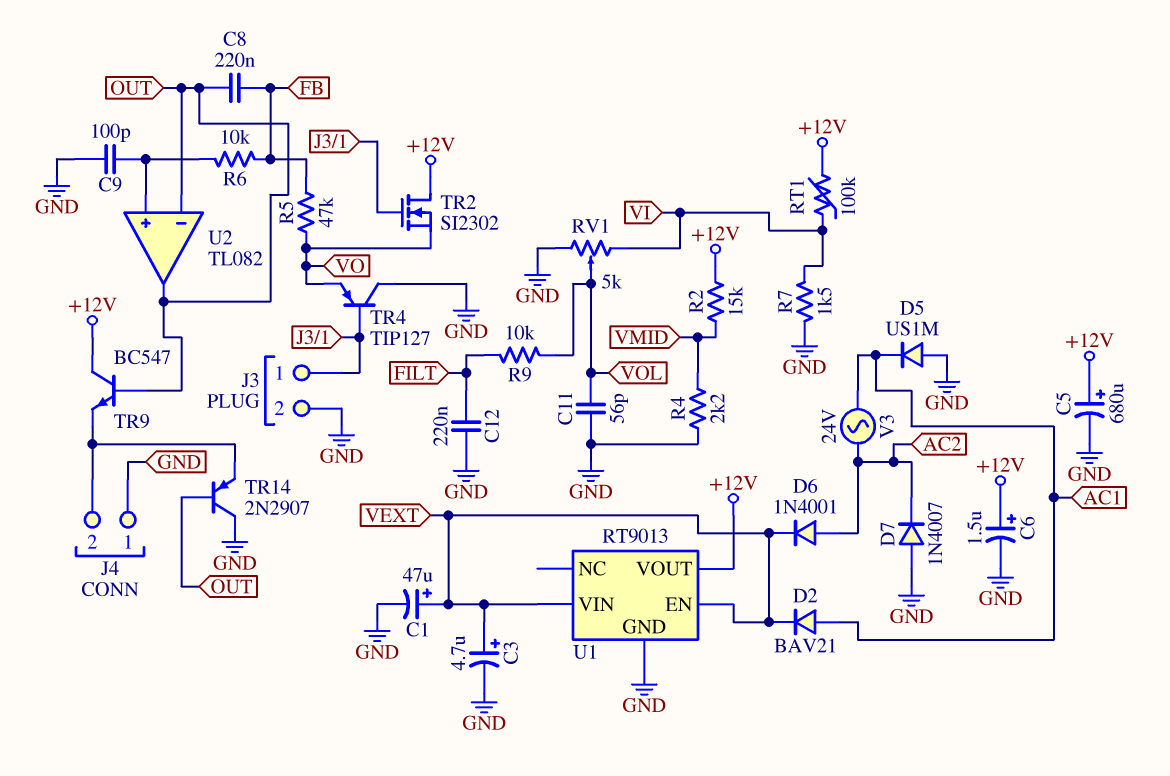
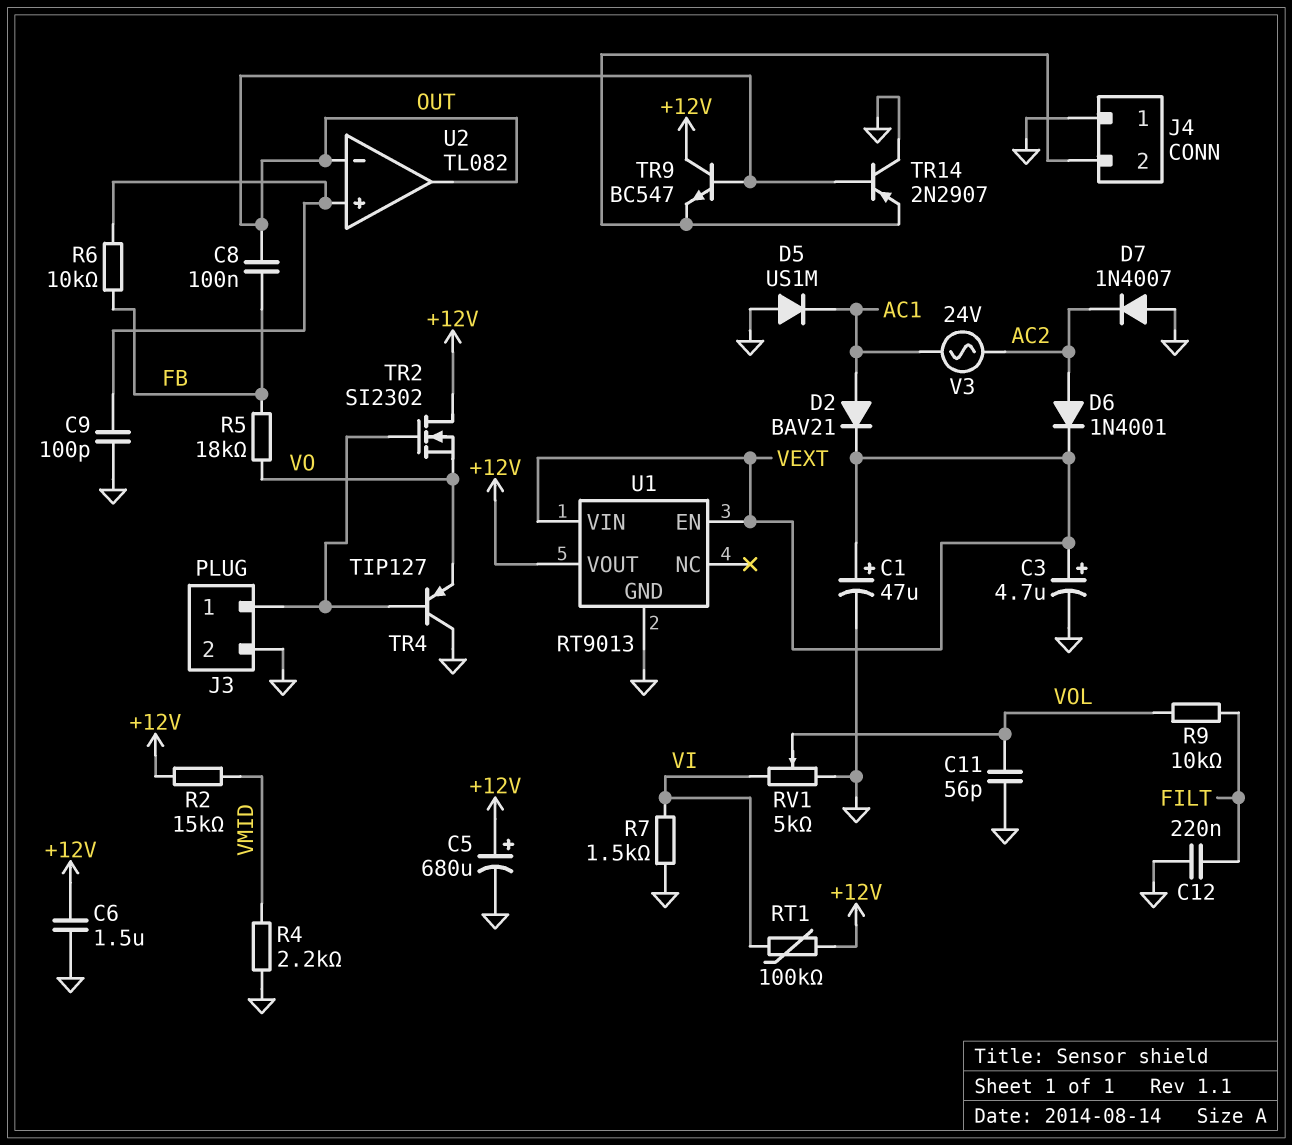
C6: 1.5uF (plus +12V, minus GND) -> 1.5uF (+12V, GND)
C8: 220nF (FB, OUT) -> 100nF (FB, OUT)
R5: 47k (FB, VO) -> 18k (FB, VO)

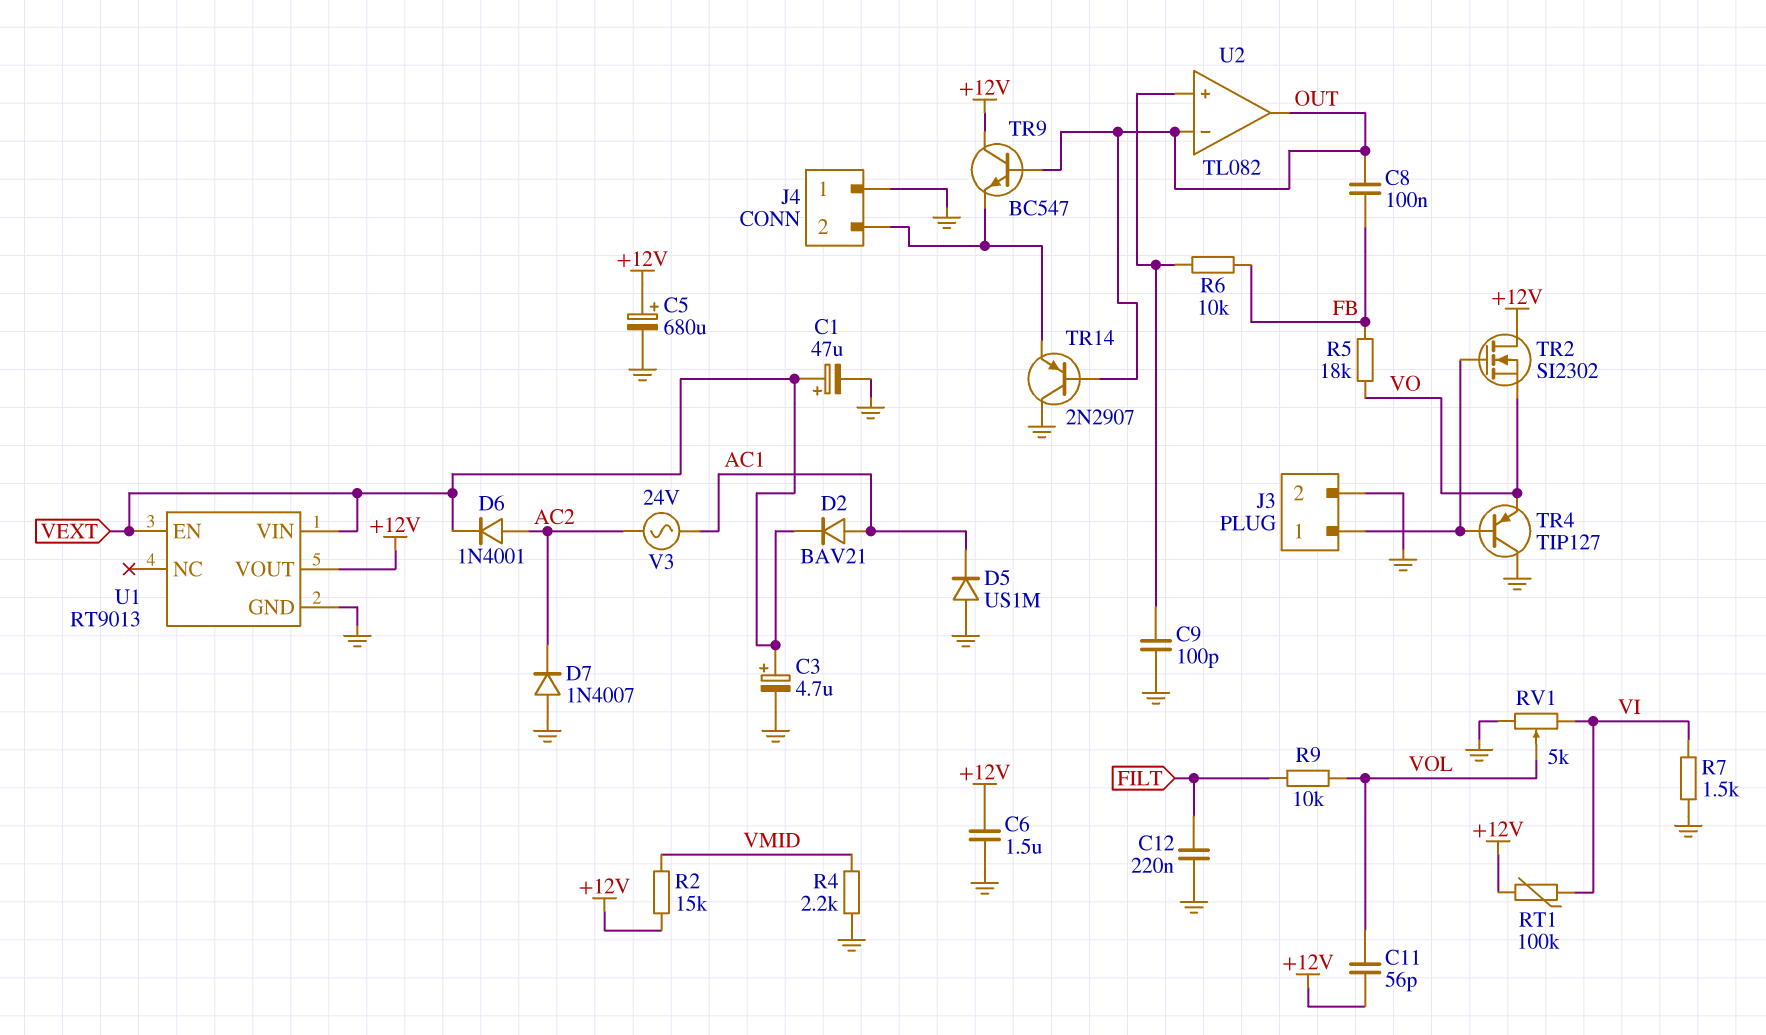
C11: 56pF (GND, VOL) -> 56pF (+12V, VOL)

